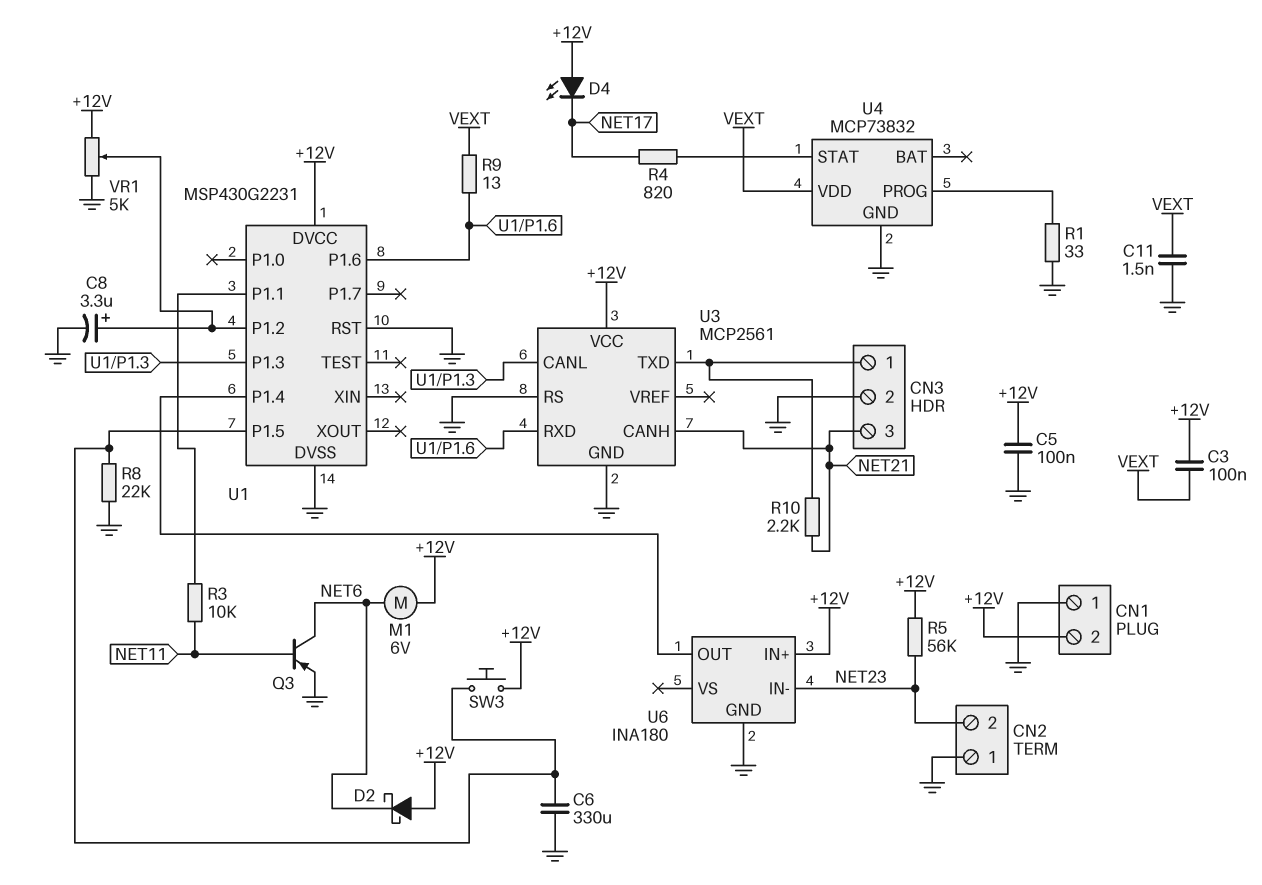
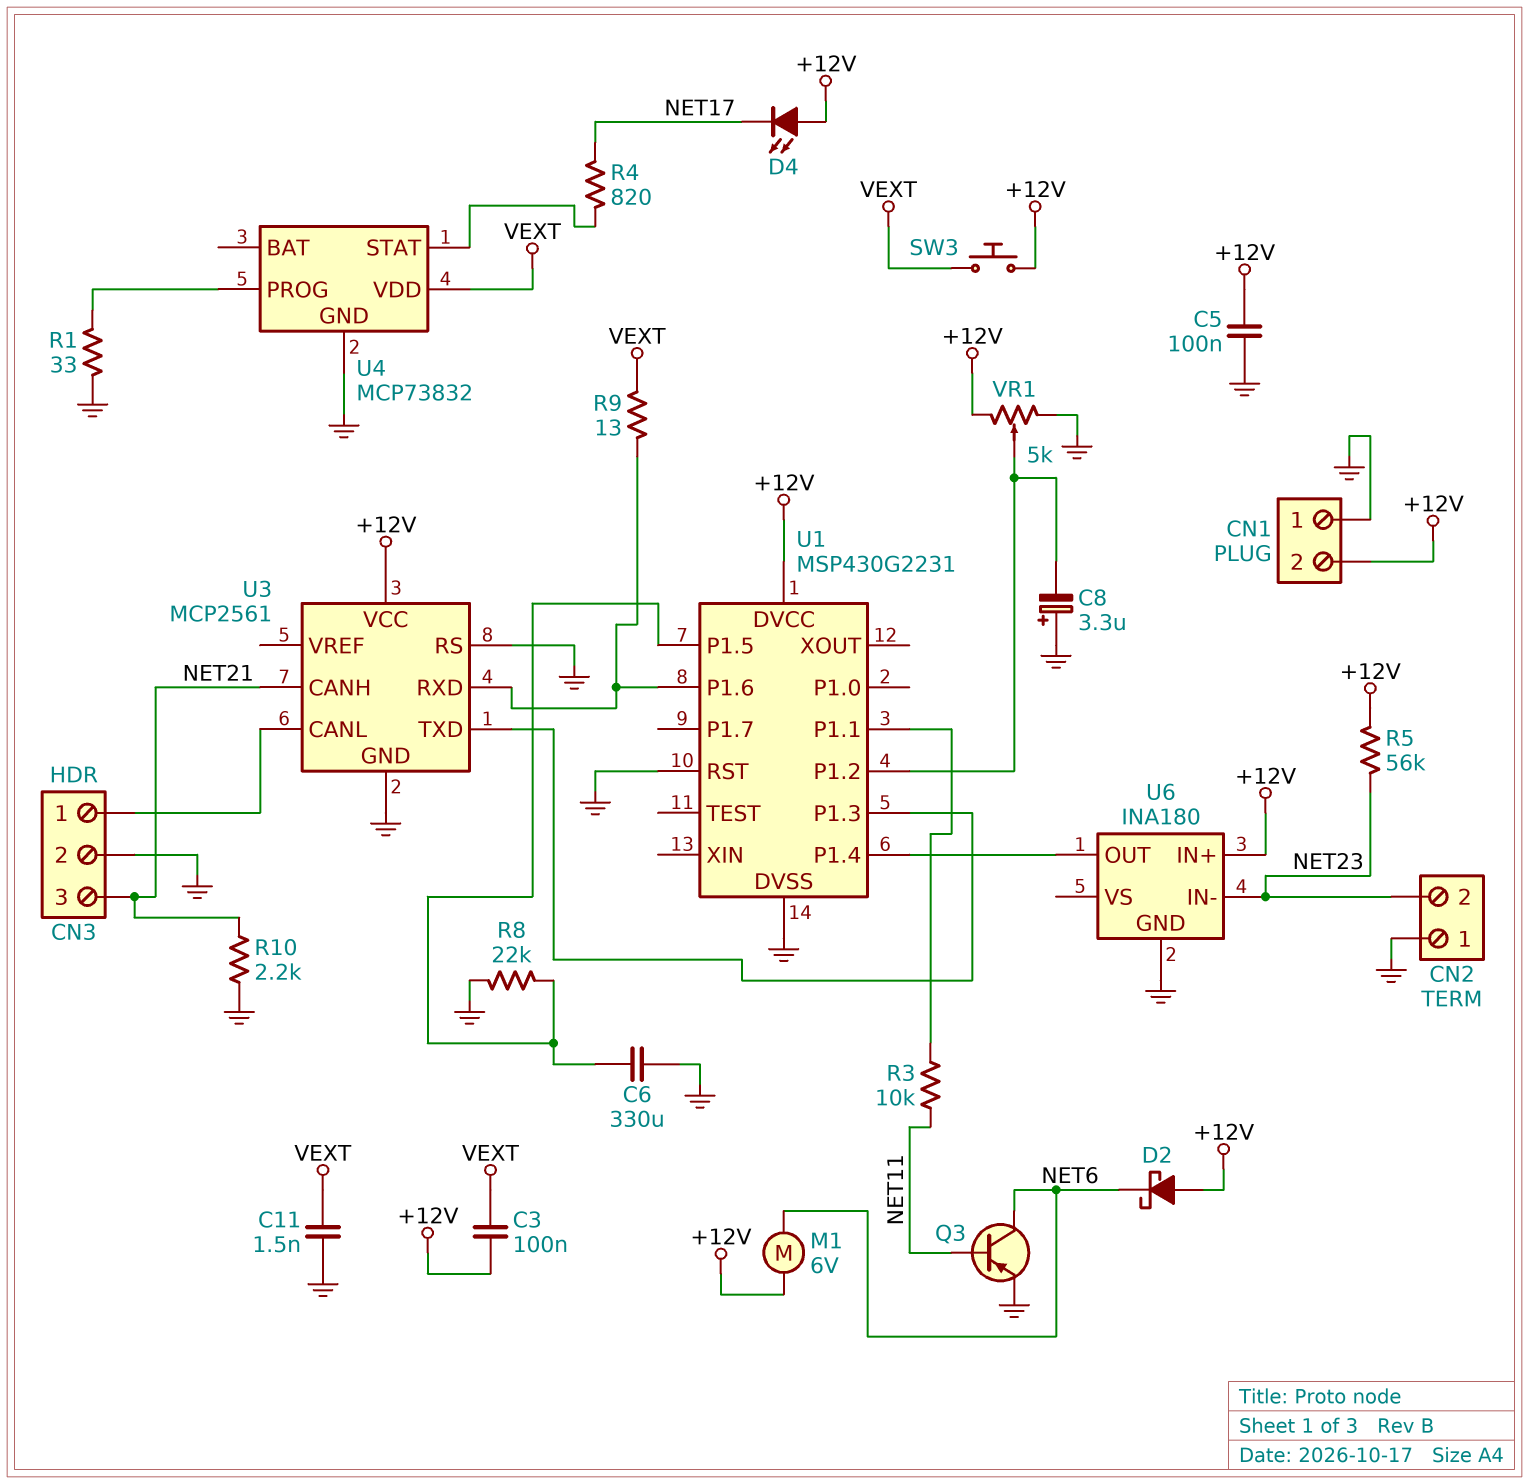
C8: 3.3uF (plus U1/P1.2, minus GND) -> 3.3uF (plus GND, minus U1/P1.2)
R10: 2.2k (CN3/1, NET21) -> 2.2k (GND, NET21)
SW3: button (+12V, U1/P1.5) -> button (+12V, VEXT)
U3 pin CANL: U1/P1.3 -> CN3/1
U3 pin TXD: CN3/1 -> U1/P1.3

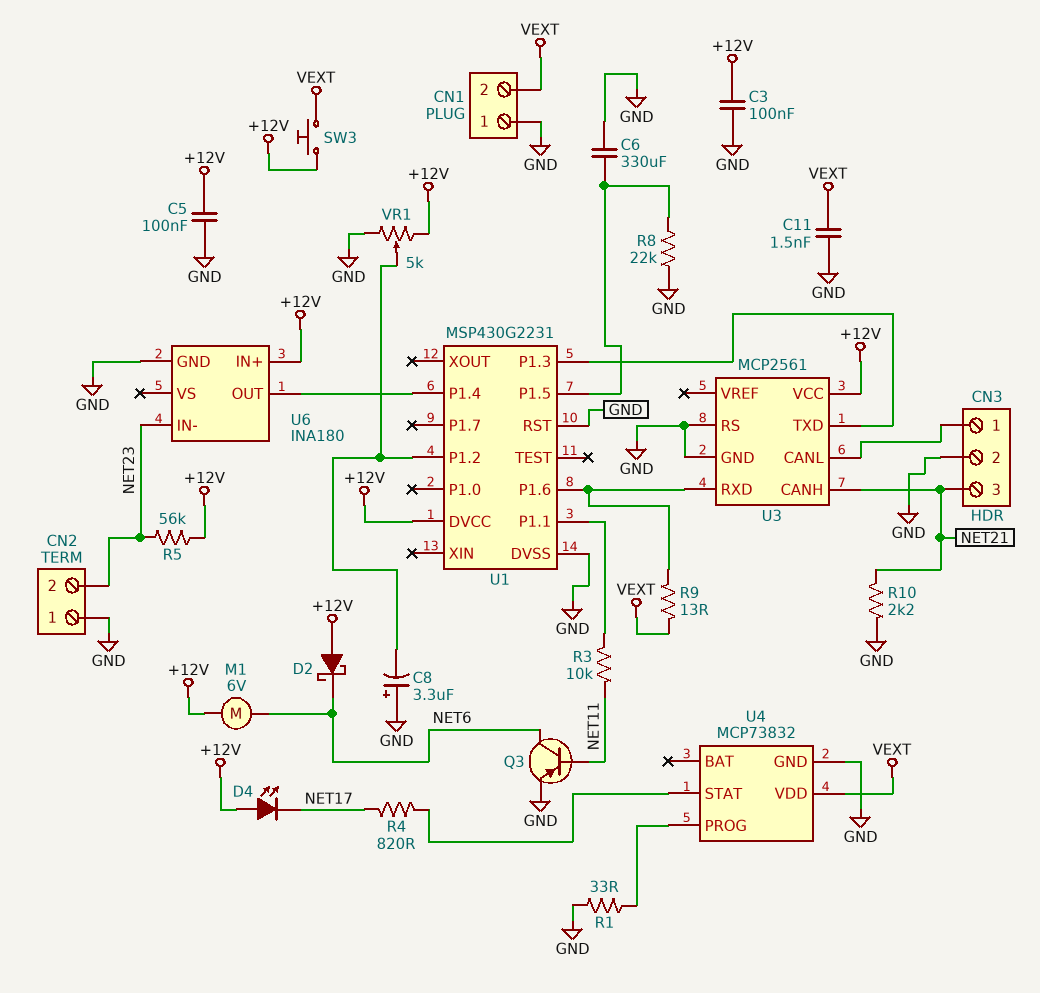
C3: 100nF (+12V, VEXT) -> 100nF (+12V, GND)
CN1 pin 2: +12V -> VEXT

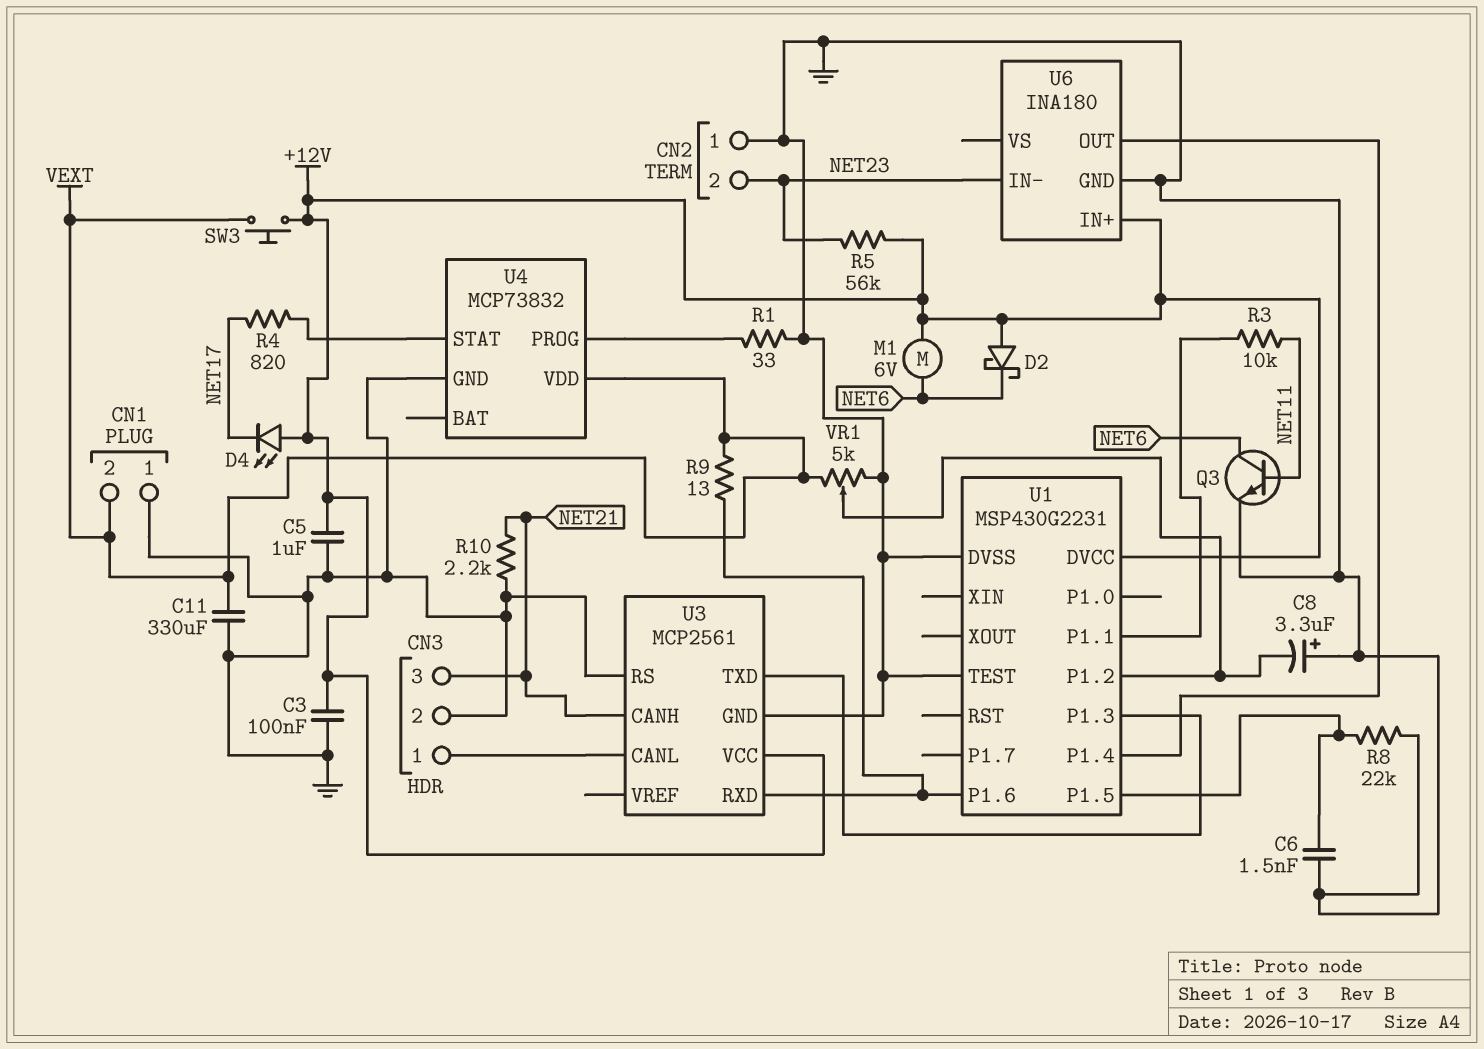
C5: 100nF (+12V, GND) -> 1uF (+12V, GND)
C6: 330uF (GND, U1/P1.5) -> 1.5nF (GND, U1/P1.5)
C11: 1.5nF (GND, VEXT) -> 330uF (GND, VEXT)
Q3: PNP (B NET11, C NET6, E GND) -> NPN (B NET11, C NET6, E GND)
U1 pin RST: GND -> none
U1 pin TEST: none -> GND
VR1: 5k (+12V, GND, wiper U1/P1.2) -> 5k (GND, VEXT, wiper U1/P1.2)

